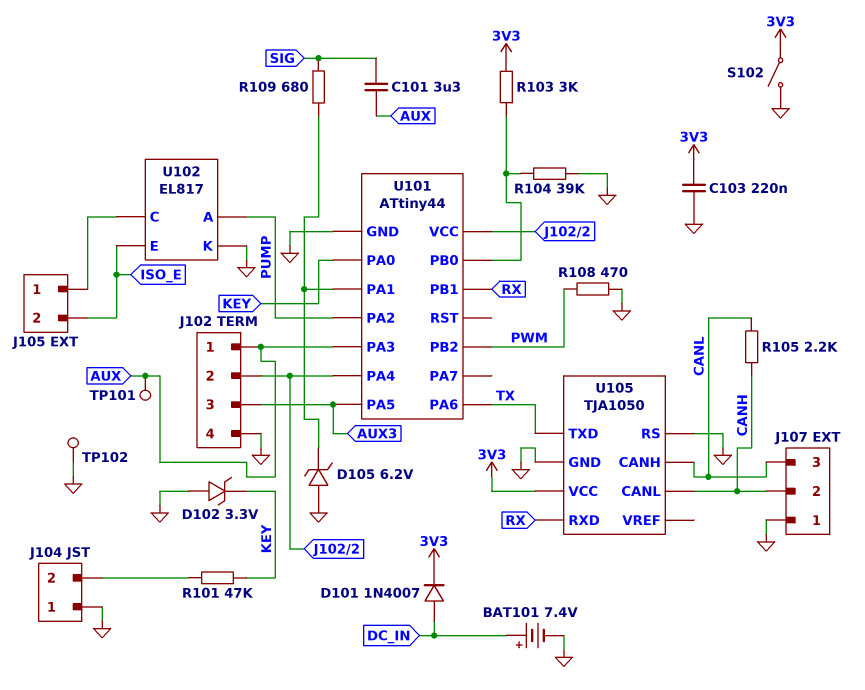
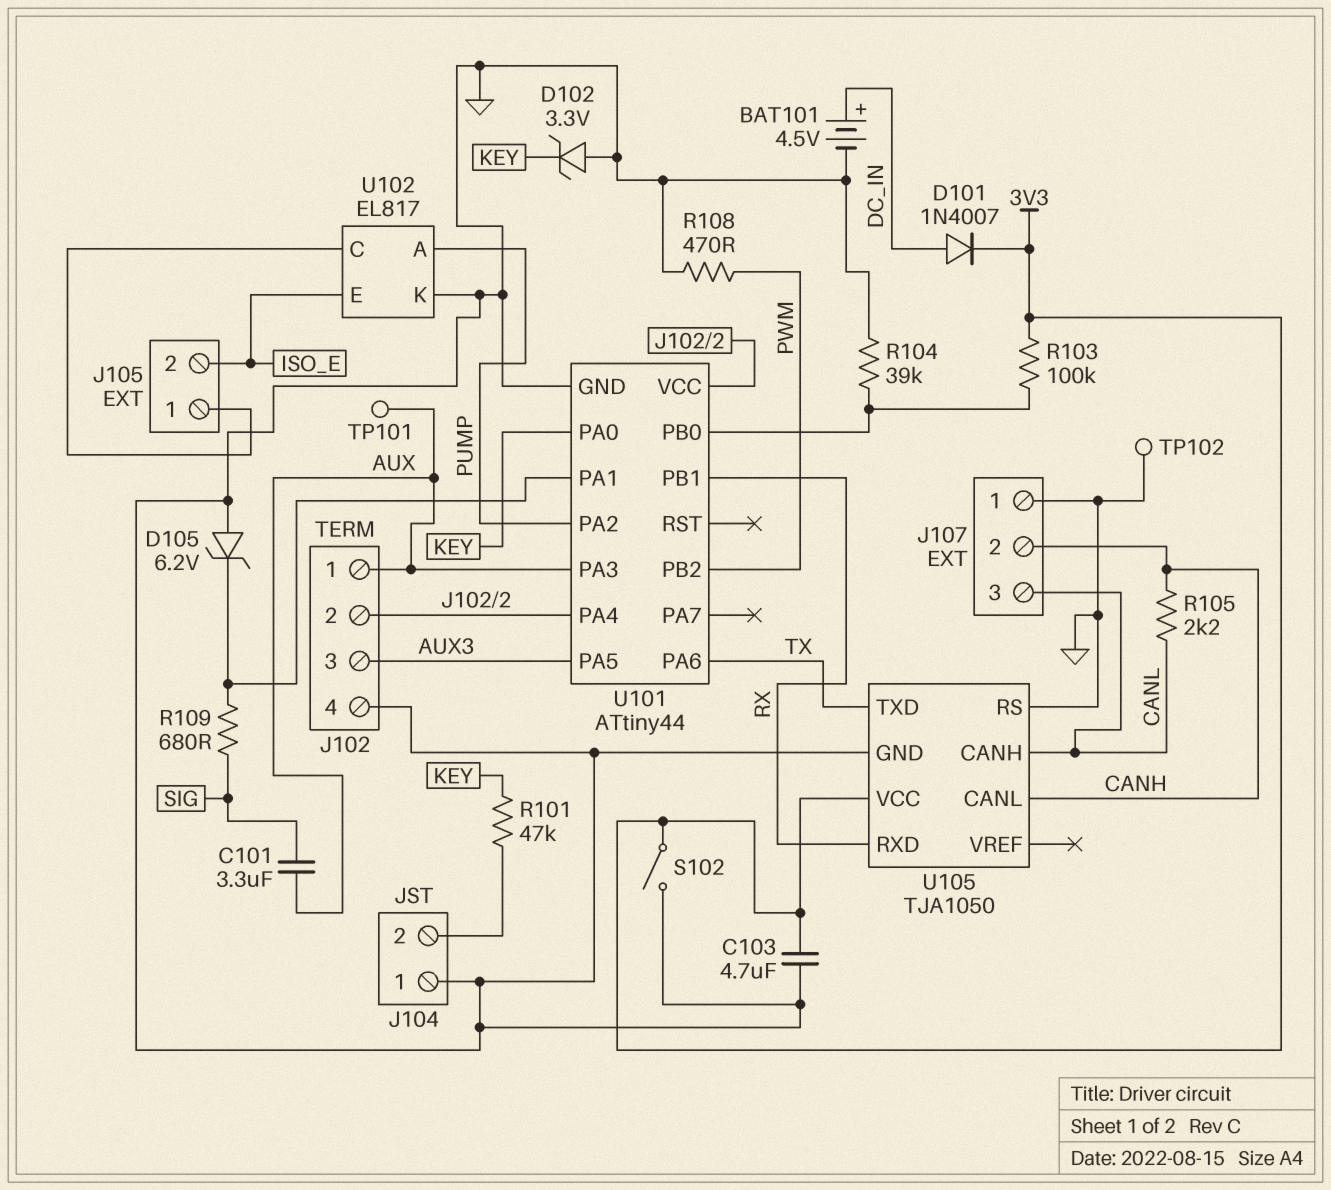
BAT101: 7.4V (plus DC_IN, minus GND) -> 4.5V (plus DC_IN, minus GND)
C103: 220nF (3V3, GND) -> 4.7uF (3V3, GND)
R103: 3k (3V3, U101/PB0) -> 100k (3V3, U101/PB0)

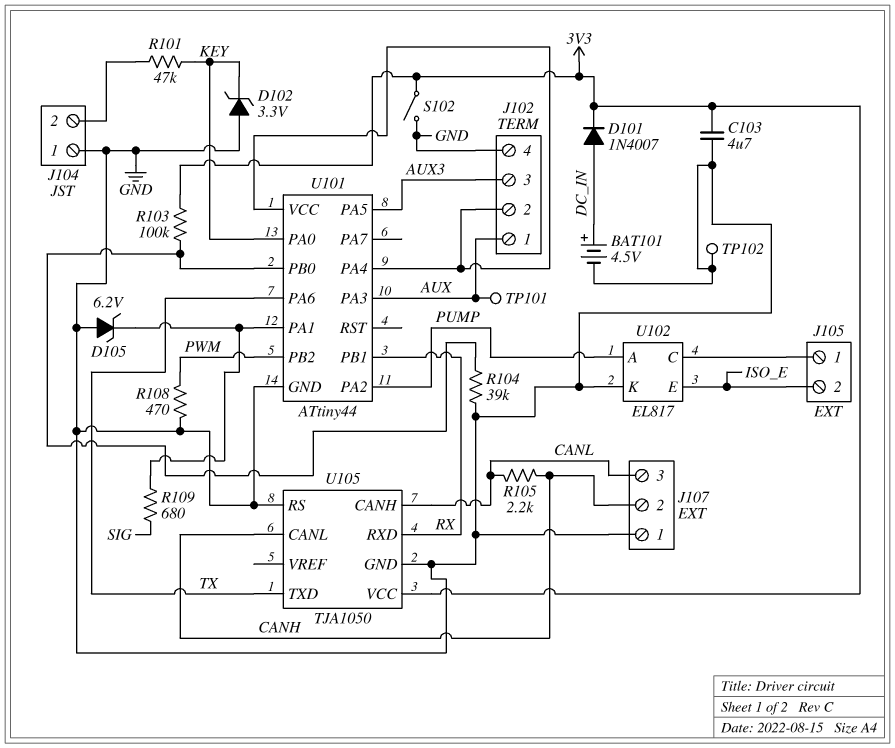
C101: 3.3uF (AUX, SIG) -> none

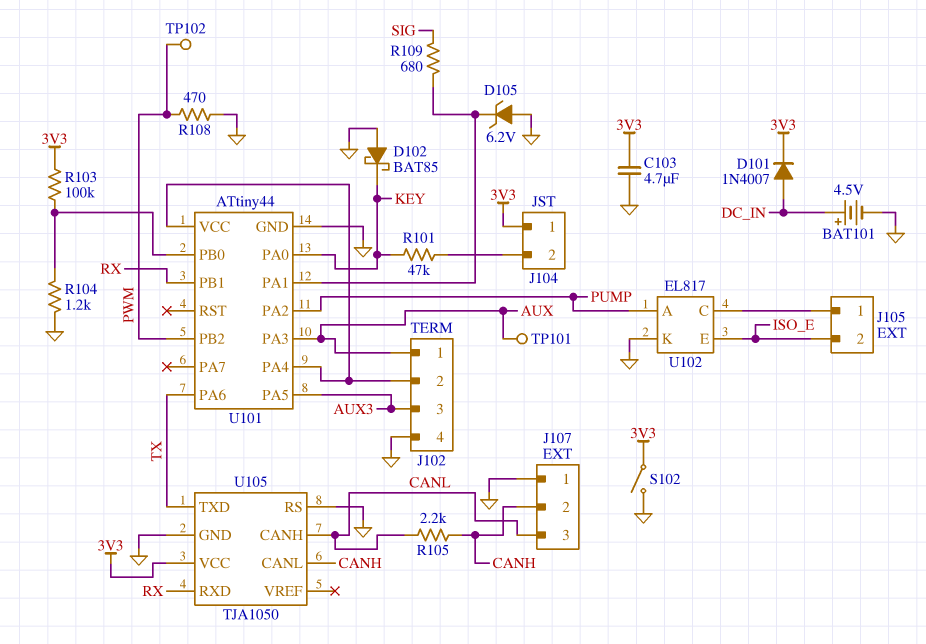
D102: zener 3.3V (A GND, K KEY) -> schottky BAT85 (A GND, K KEY)
J104 pin 1: GND -> 3V3
R104: 39k (GND, U101/PB0) -> 1.2k (GND, U101/PB0)
TP102: test point (GND) -> test point (PWM)

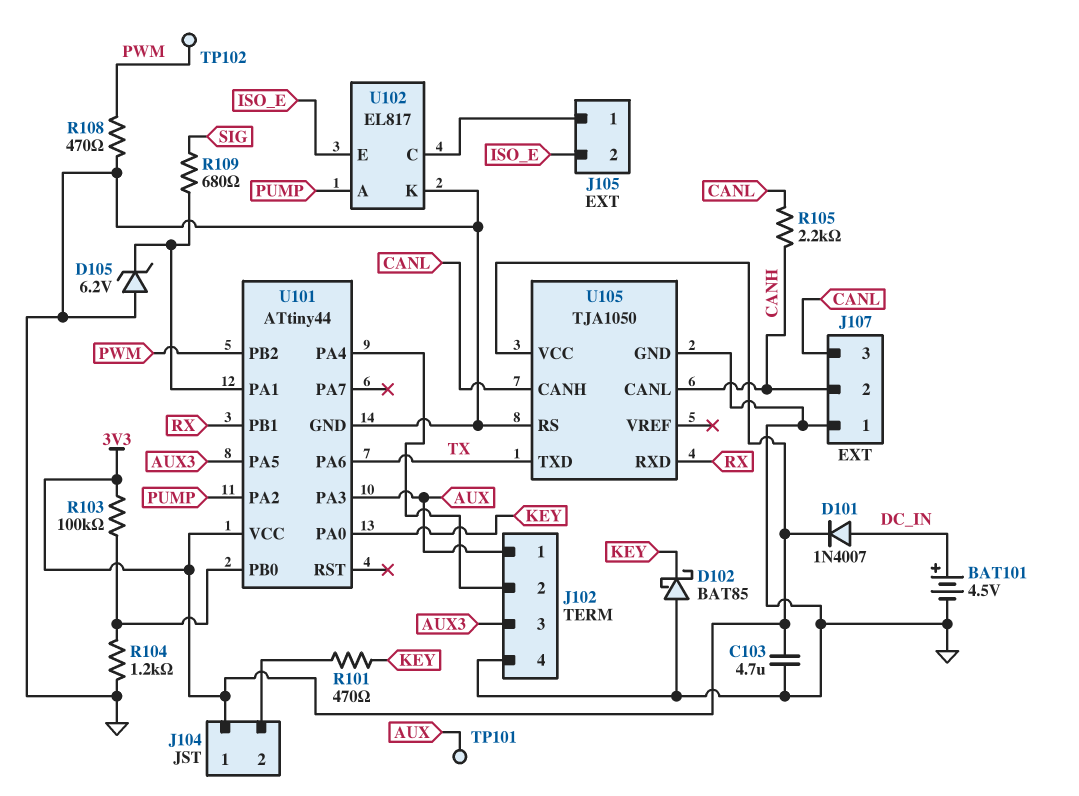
R101: 47k (J104/2, KEY) -> 470 (J104/2, KEY)
S102: switch (3V3, GND) -> none
U101 pin VCC: J102/2 -> 3V3

